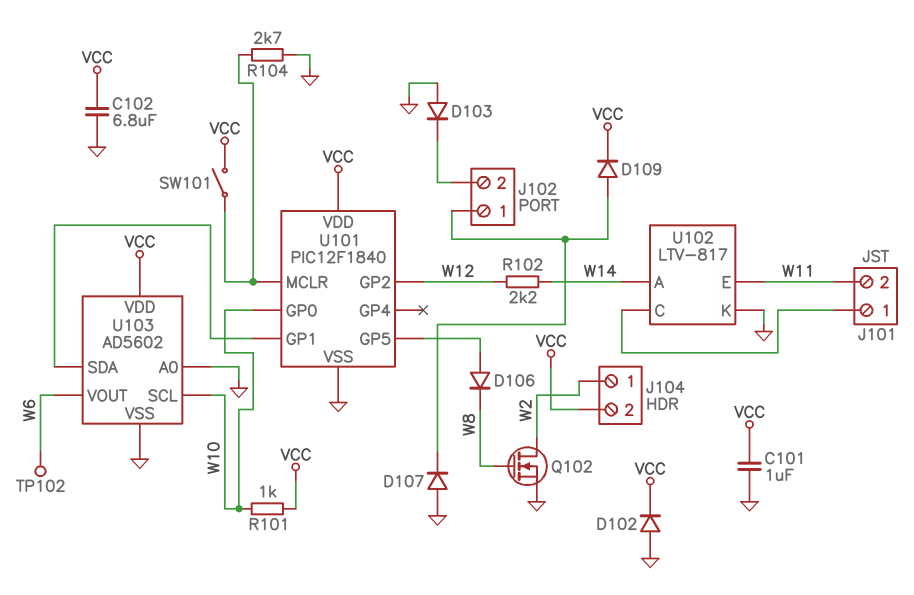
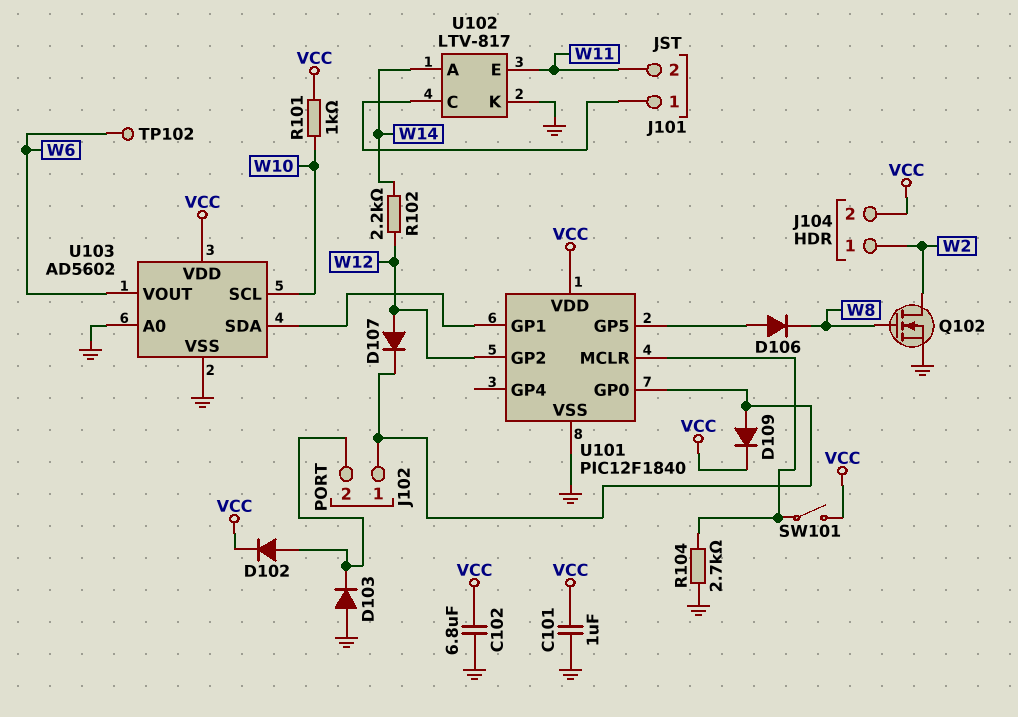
D102: diode (A GND, K VCC) -> diode (A J102/2, K VCC)
D107: diode (A GND, K J102/1) -> diode (A W12, K J102/1)
U101 pin GP0: W10 -> J102/1

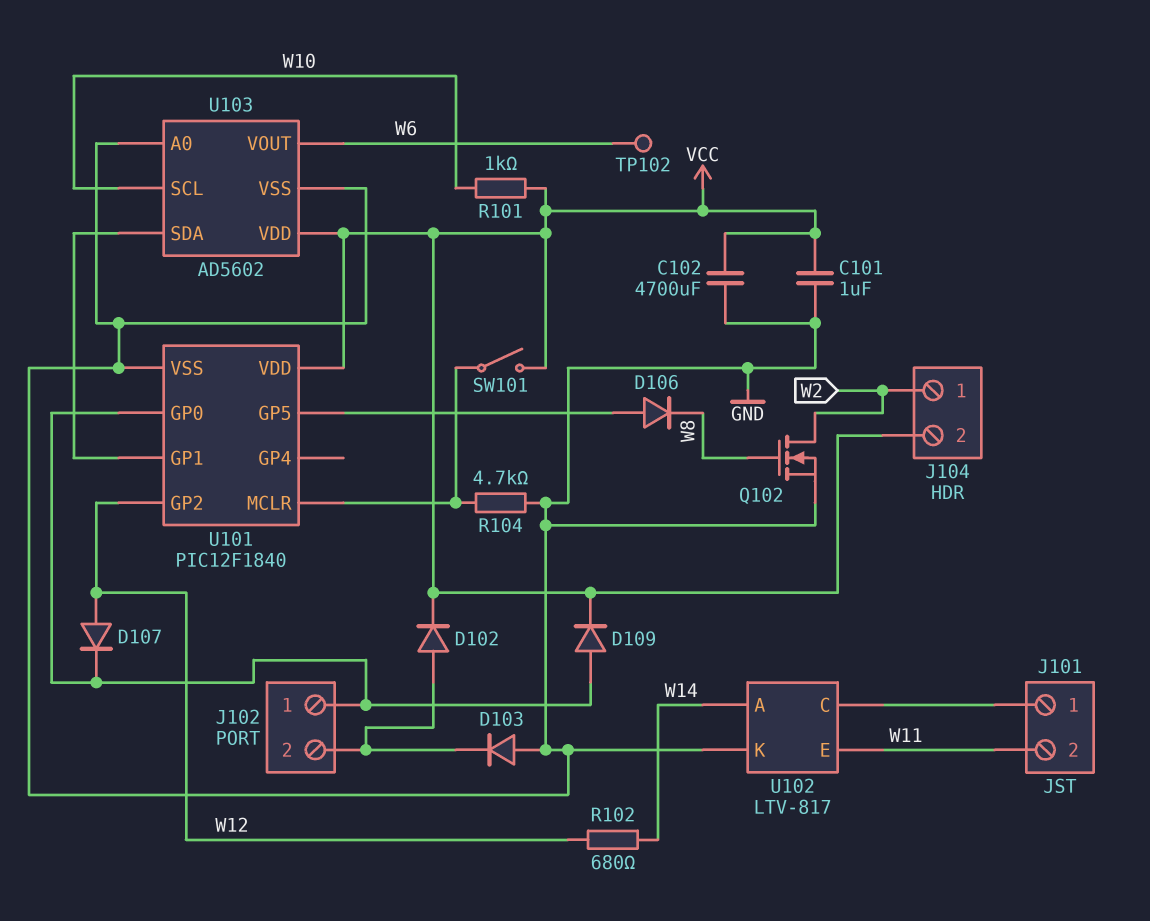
C102: 6.8uF (GND, VCC) -> 4700uF (GND, VCC)
R102: 2.2k (W12, W14) -> 680 (W12, W14)
R104: 2.7k (GND, U101/MCLR) -> 4.7k (GND, U101/MCLR)

